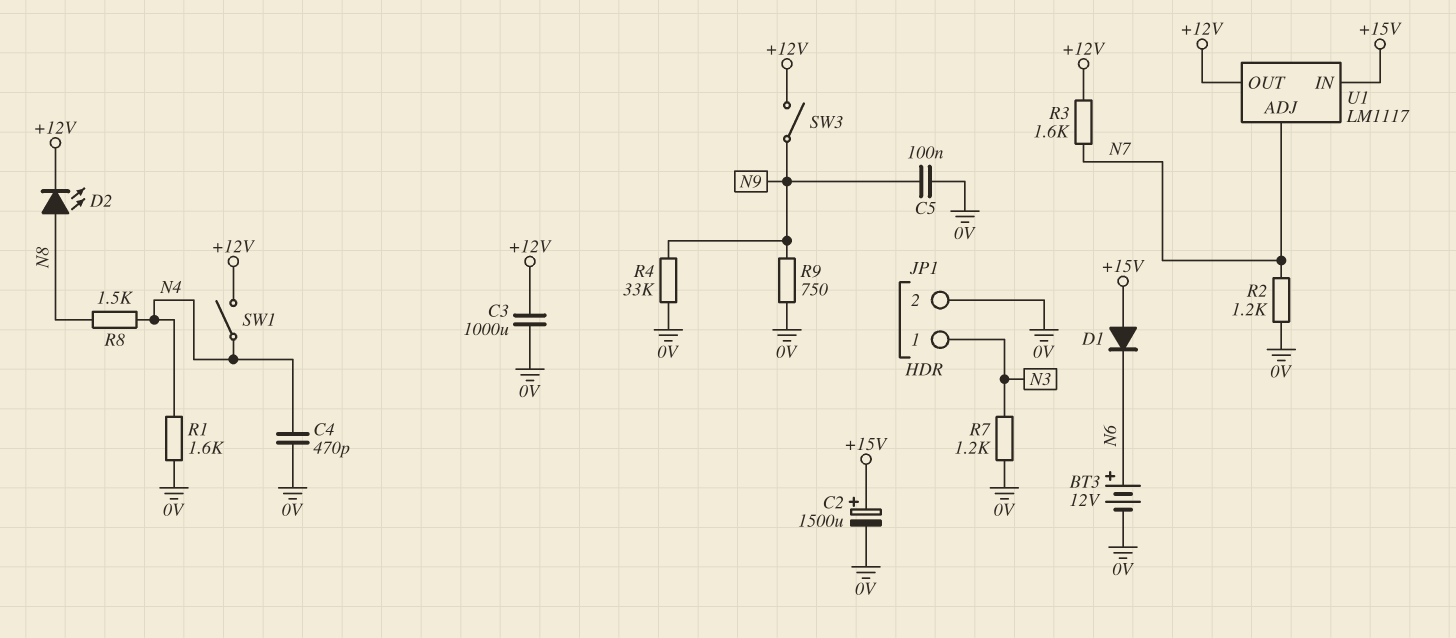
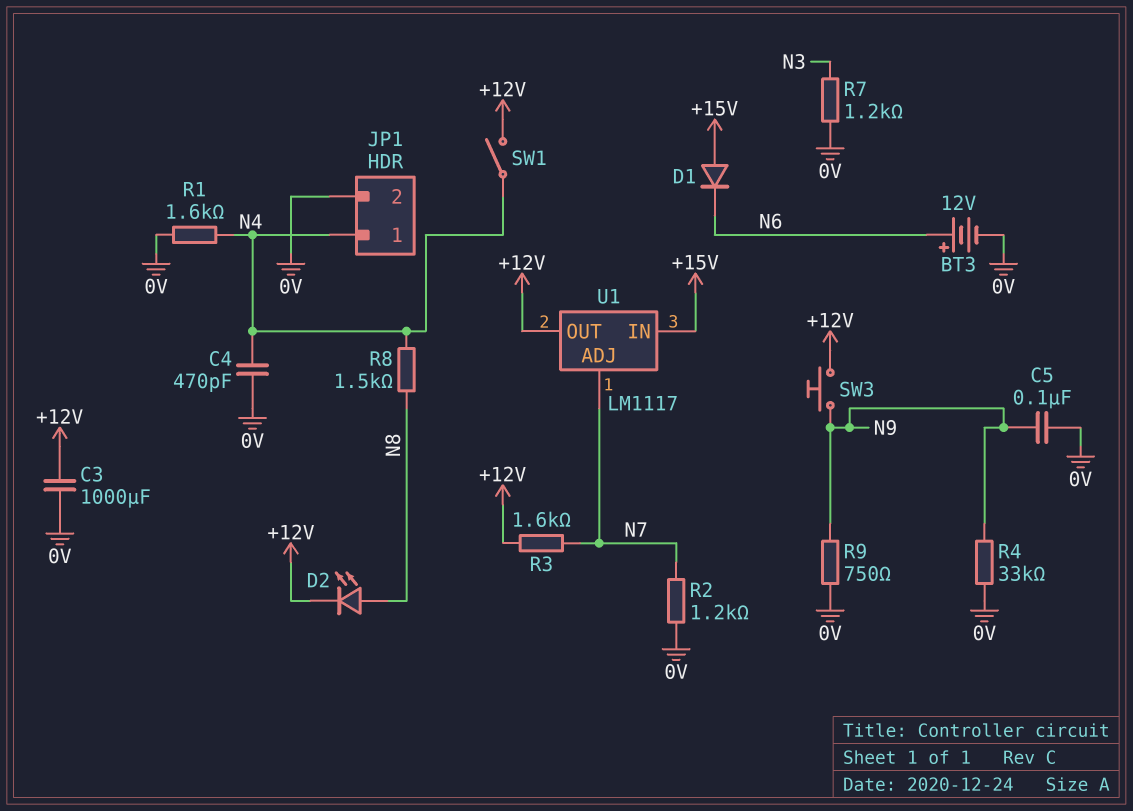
C2: 1500uF (plus +15V, minus 0V) -> none
JP1 pin 1: N3 -> N4
SW3: switch (+12V, N9) -> button (+12V, N9)

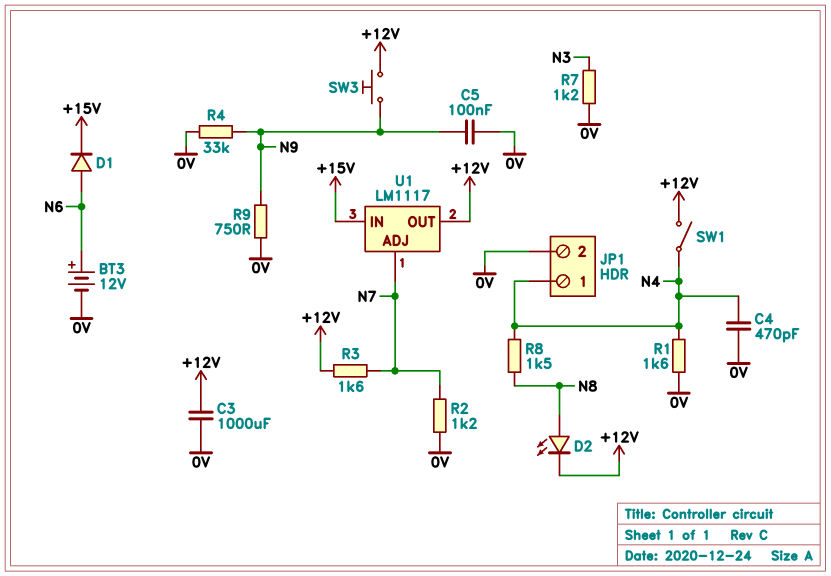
D1: diode (A +15V, K N6) -> diode (A N6, K +15V)

